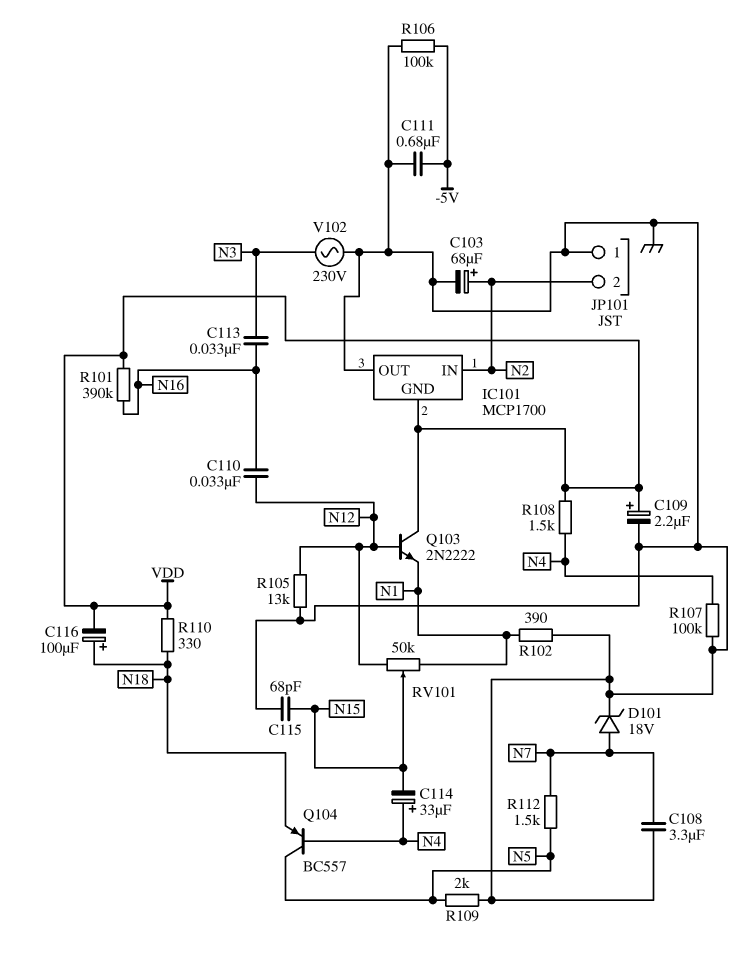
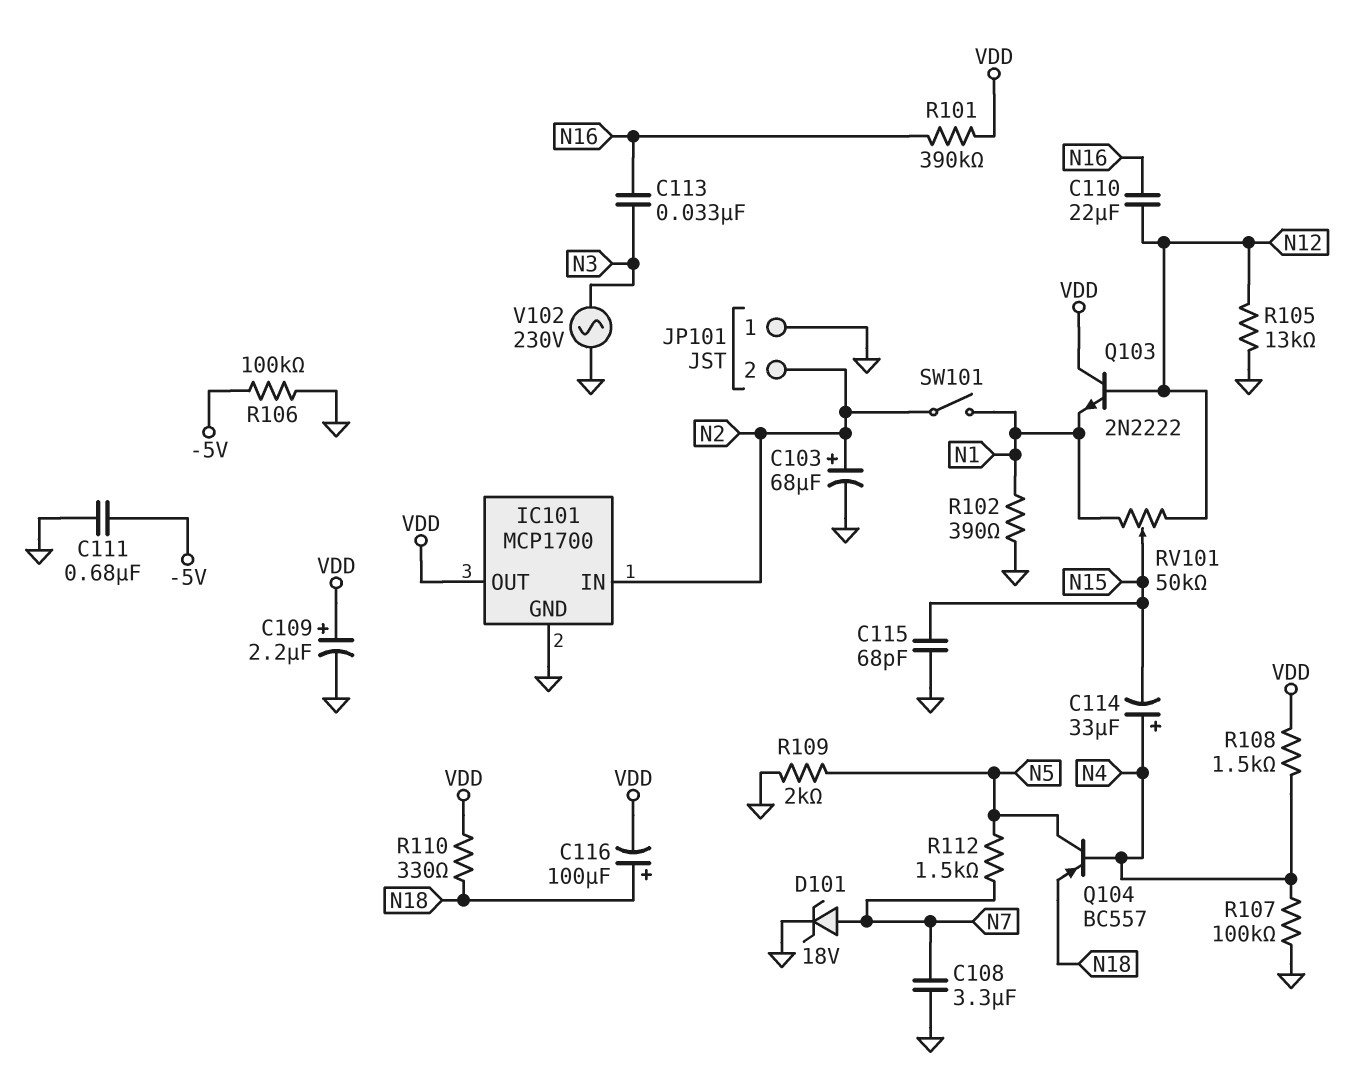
C110: 33nF (N12, N16) -> 22uF (N12, N16)
IC101 pin GND: VDD -> GND
IC101 pin OUT: GND -> VDD
SW101: none -> switch (N1, N2)

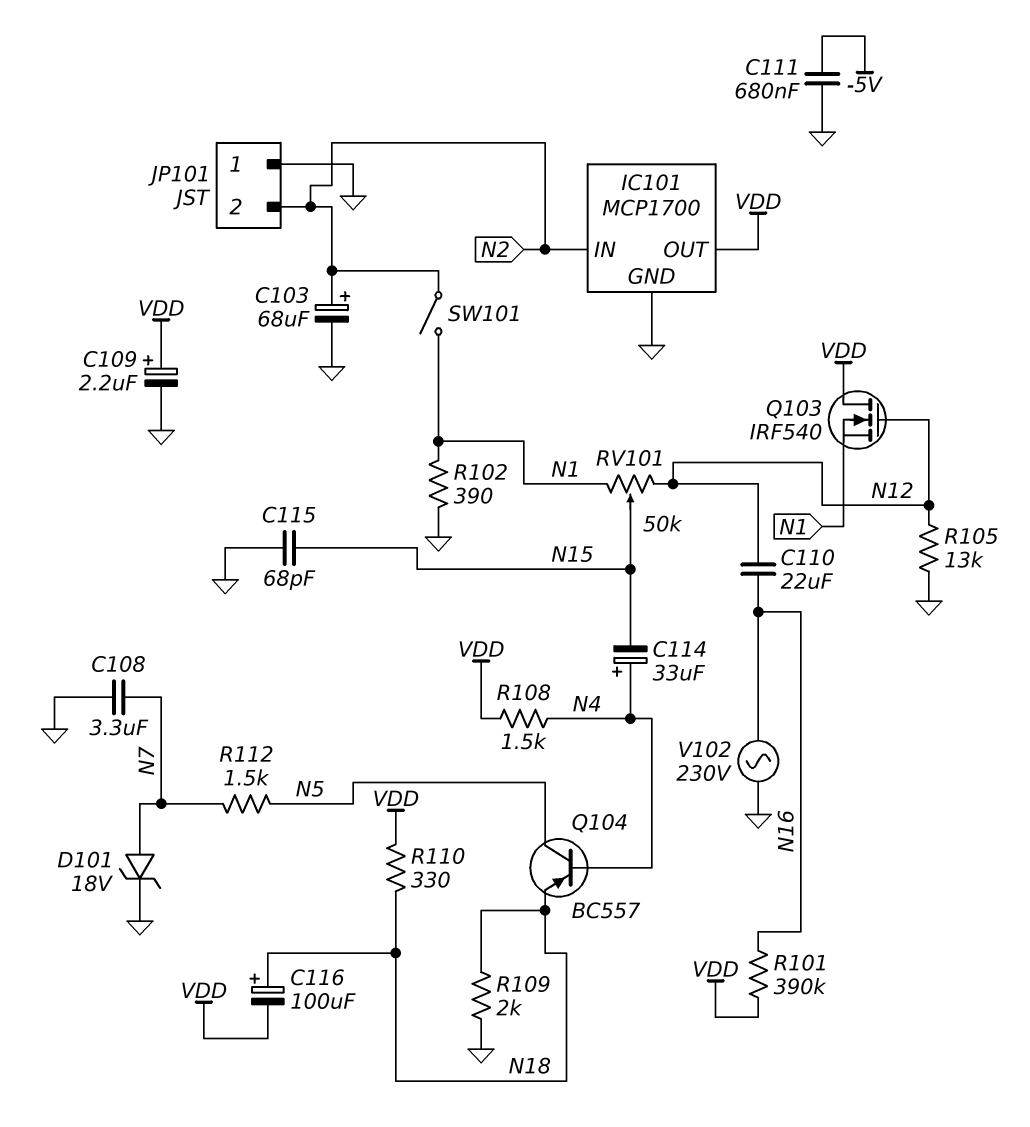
C113: 33nF (N3, N16) -> none
Q103: NPN 2N2222 (B N12, C VDD, E N1) -> NMOS IRF540 (G N12, D VDD, S N1)
R106: 100k (-5V, GND) -> none
R107: 100k (GND, N4) -> none
R109: 2k (GND, N5) -> 2k (GND, N18)
V102: AC 230V (GND, N3) -> AC 230V (GND, N16)

